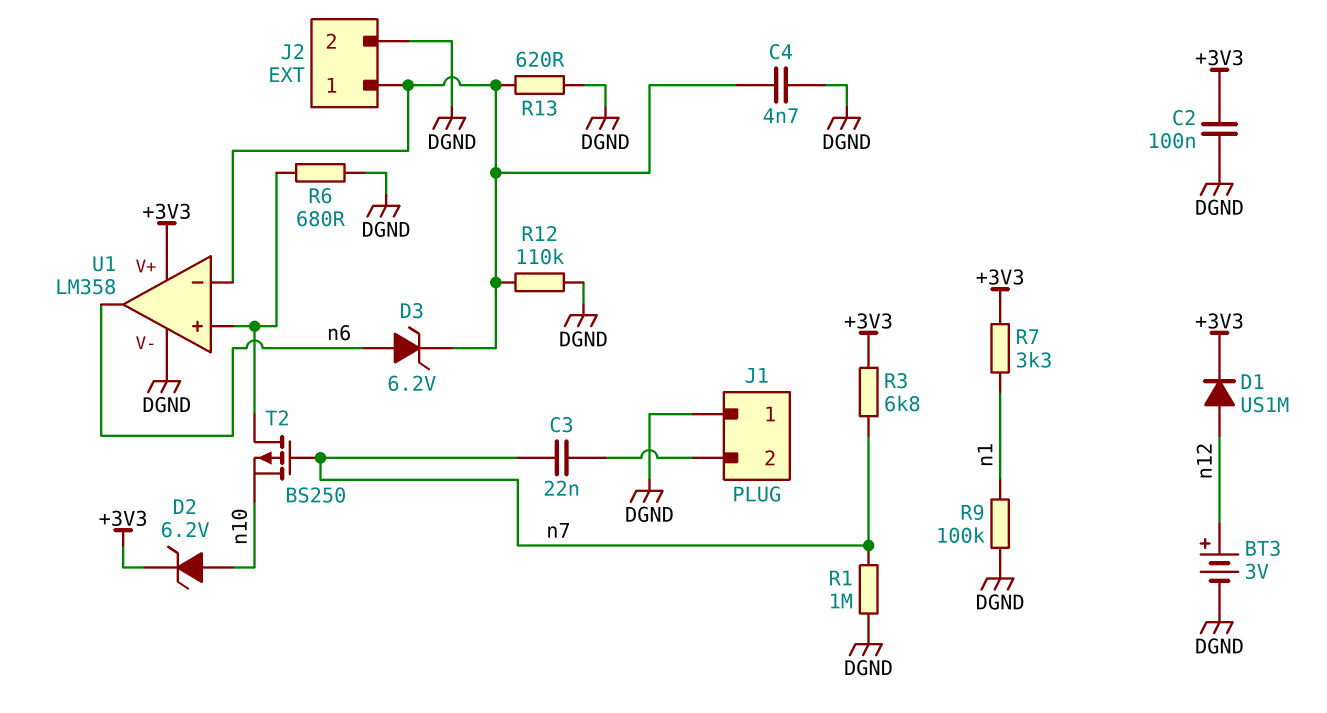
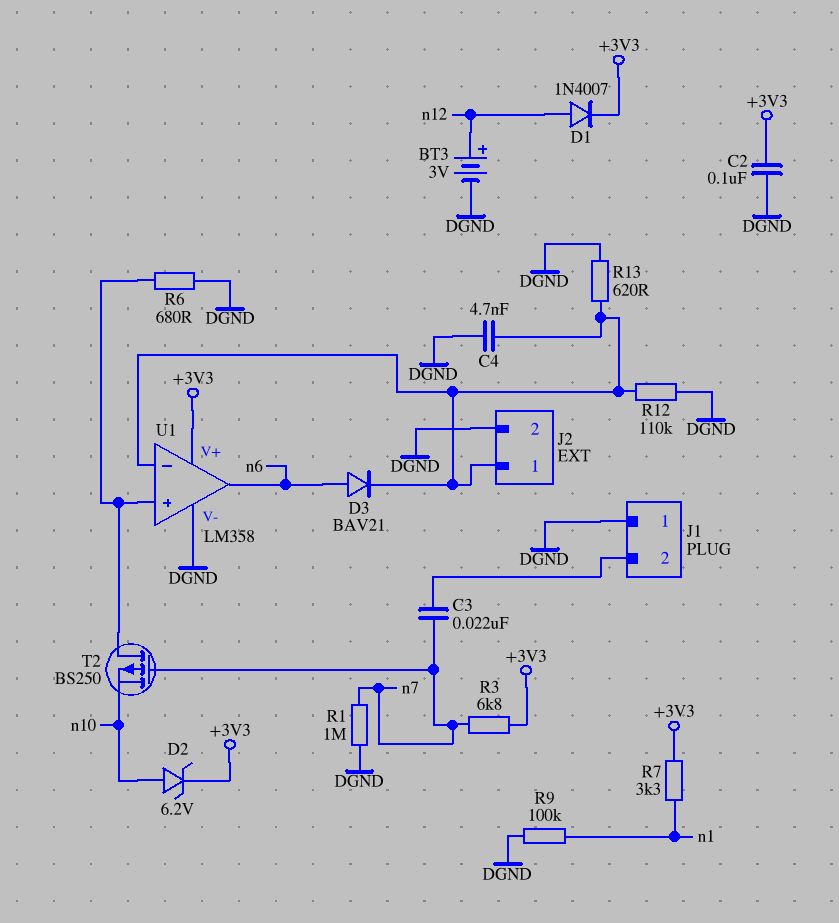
D1: diode US1M (A n12, K +3V3) -> diode 1N4007 (A n12, K +3V3)
D3: zener 6.2V (A n6, K J2/1) -> diode BAV21 (A n6, K J2/1)

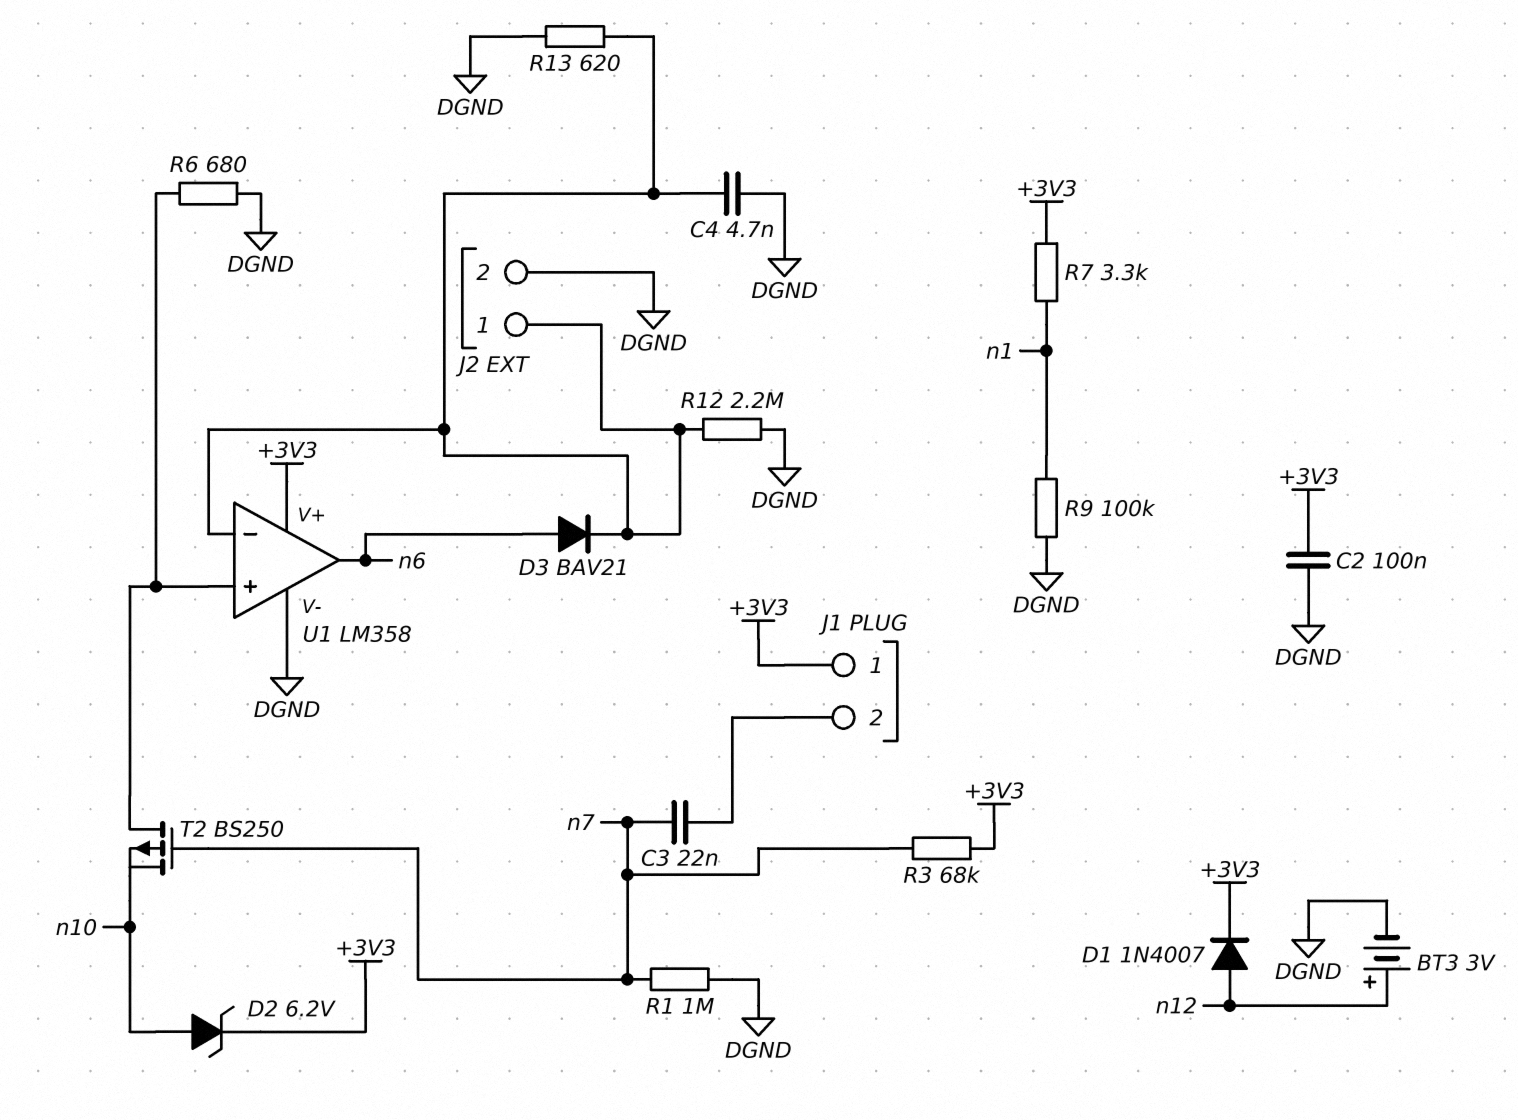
J1 pin 1: DGND -> +3V3
R3: 6.8k (+3V3, n7) -> 68k (+3V3, n7)
R12: 110k (DGND, J2/1) -> 2.2M (DGND, J2/1)

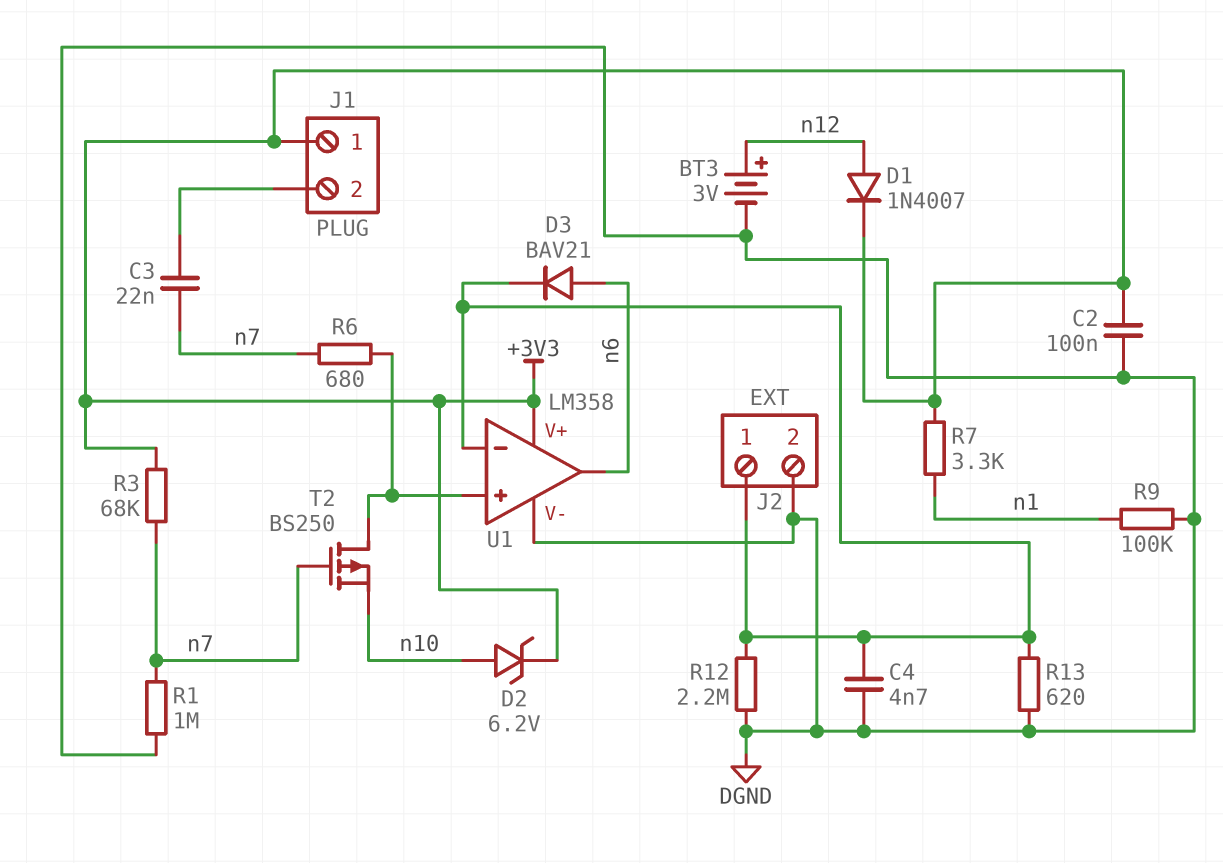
R6: 680 (DGND, U1/in+) -> 680 (U1/in+, n7)

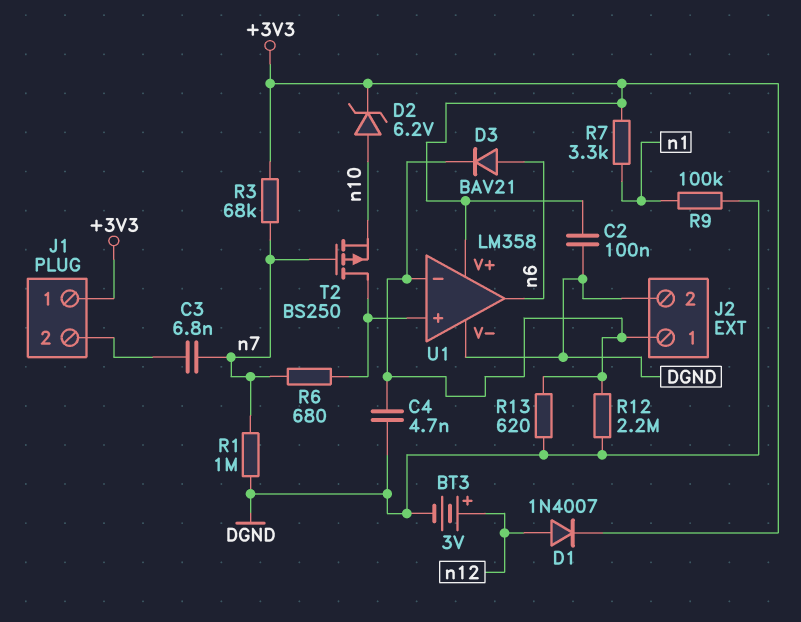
C3: 22nF (J1/2, n7) -> 6.8nF (J1/2, n7)

